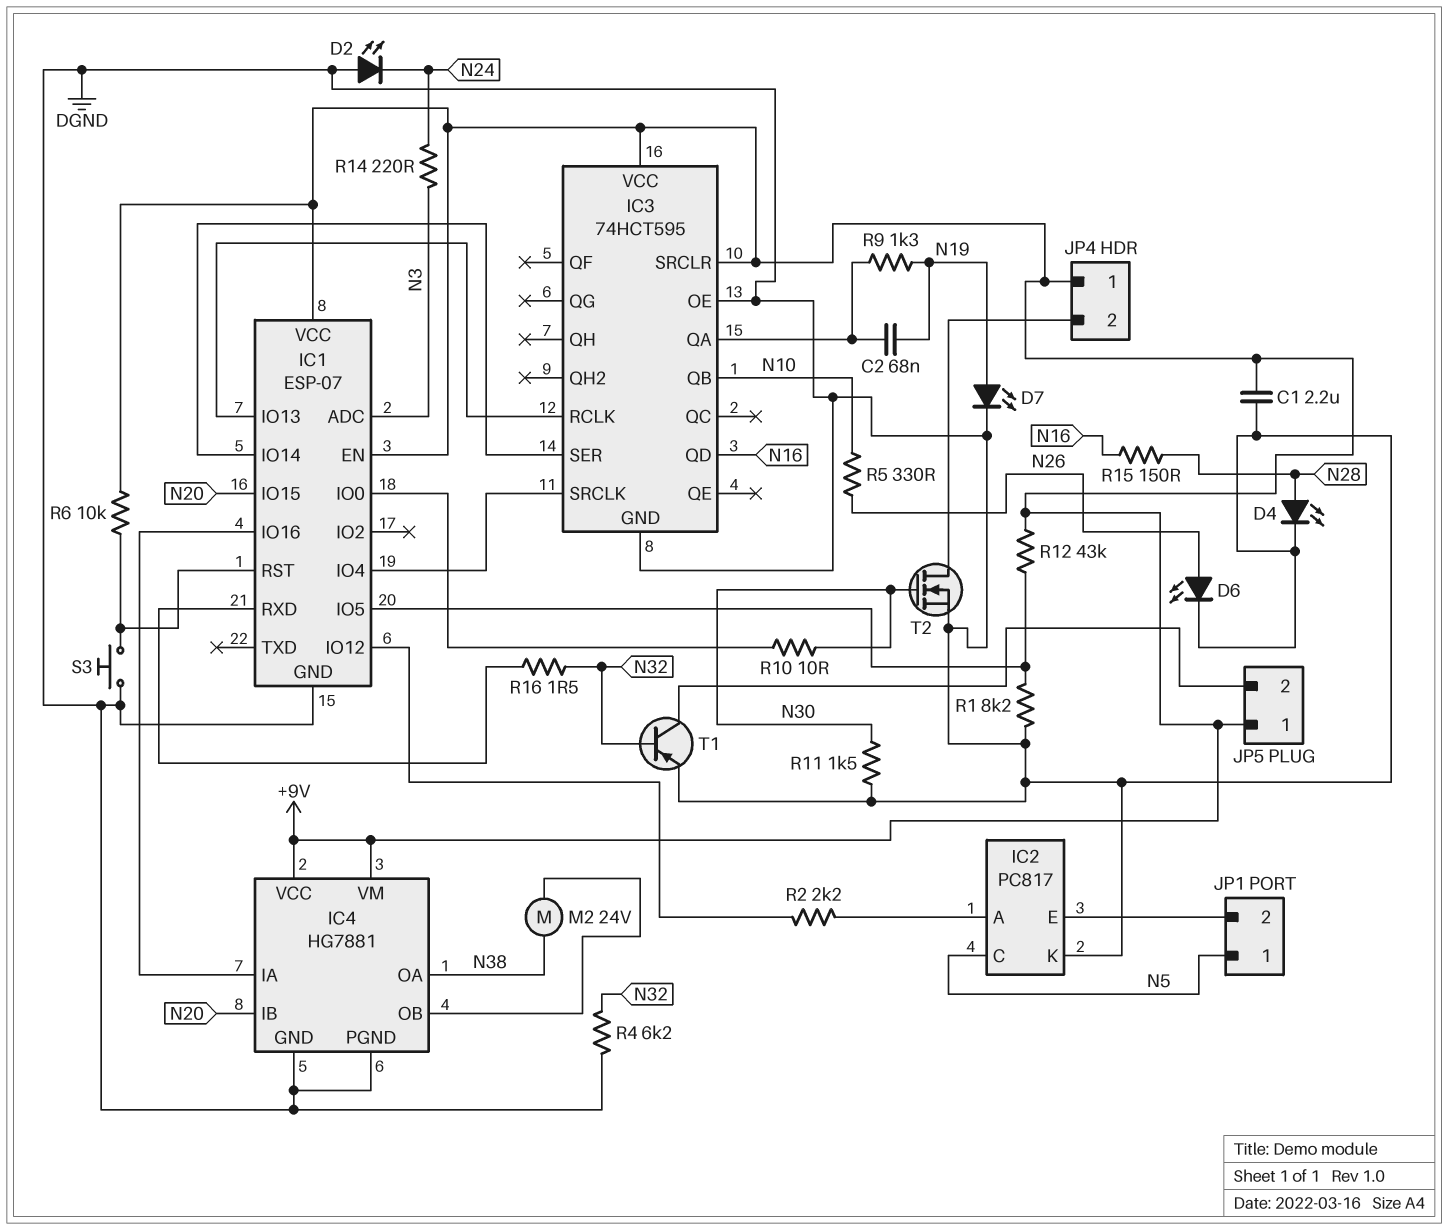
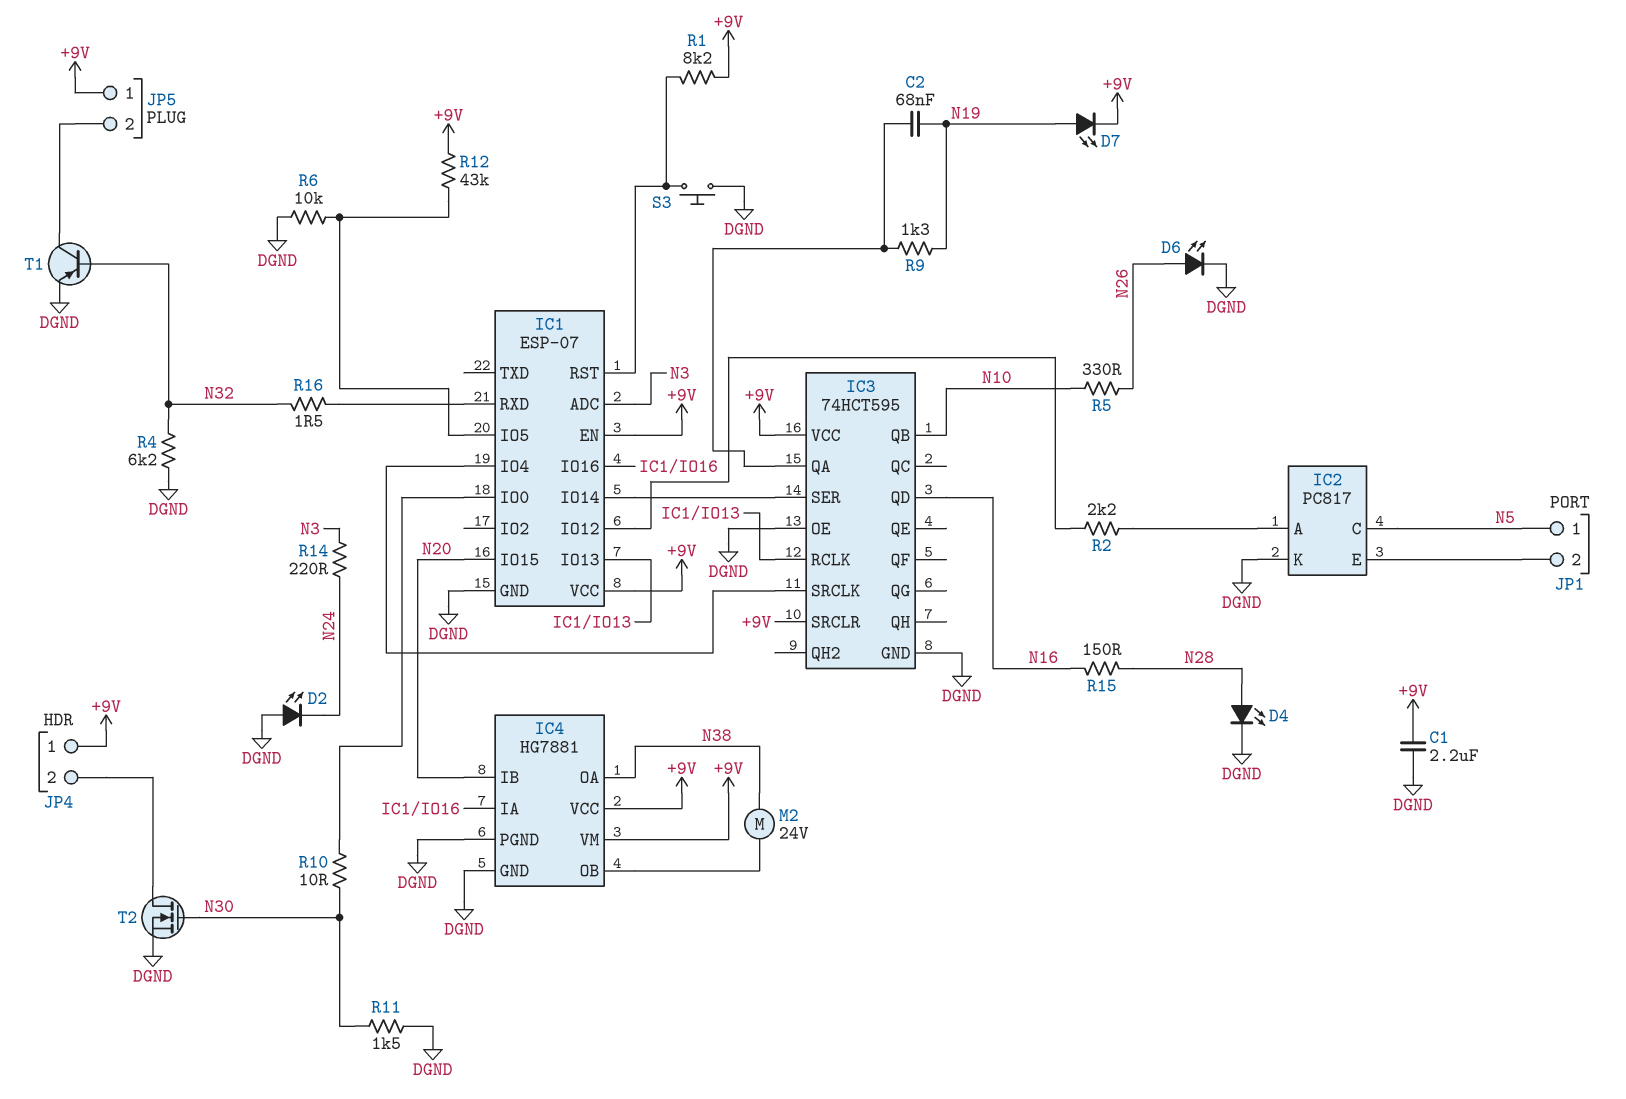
D7: LED (A N19, K DGND) -> LED (A N19, K +9V)
R1: 8.2k (DGND, IC1/IO5) -> 8.2k (+9V, IC1/RST)
R6: 10k (+9V, IC1/RST) -> 10k (DGND, IC1/IO5)

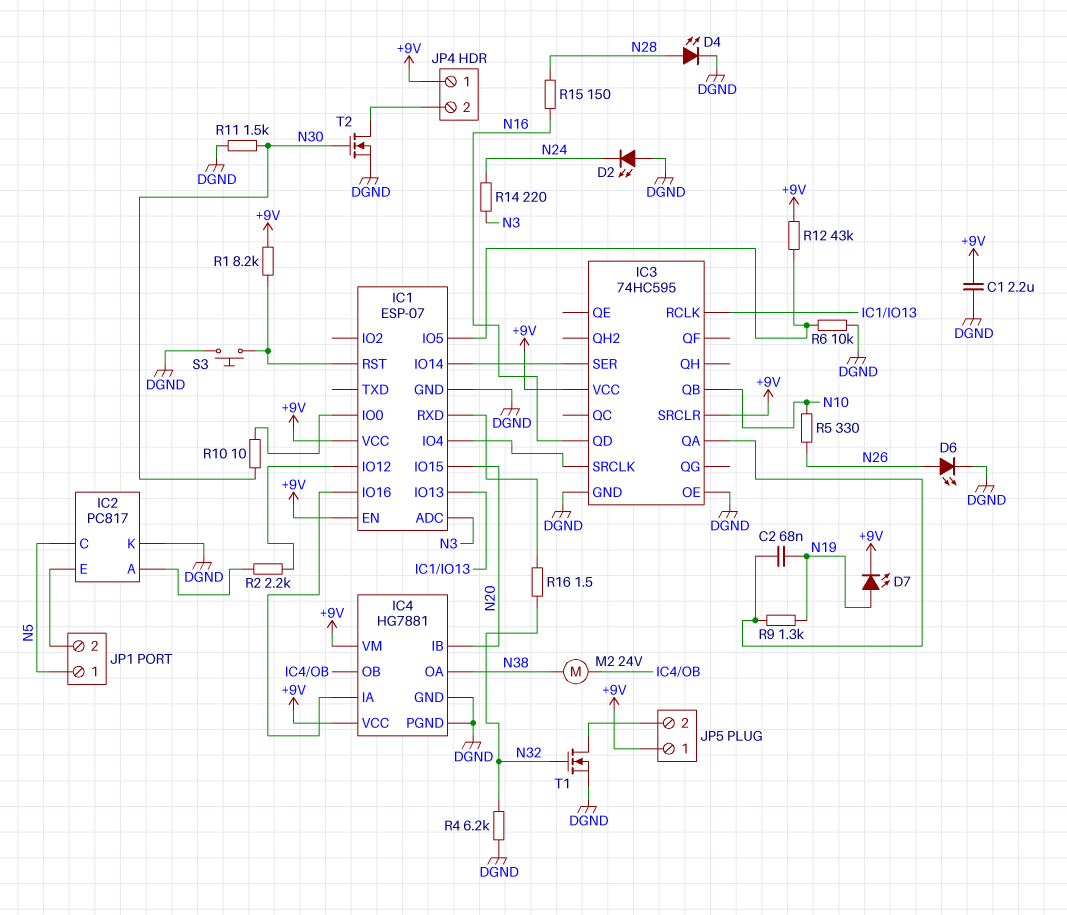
IC3: 74HCT595 -> 74HC595
T1: PNP (B N32, C JP5/2, E DGND) -> NMOS (G N32, D JP5/2, S DGND)

